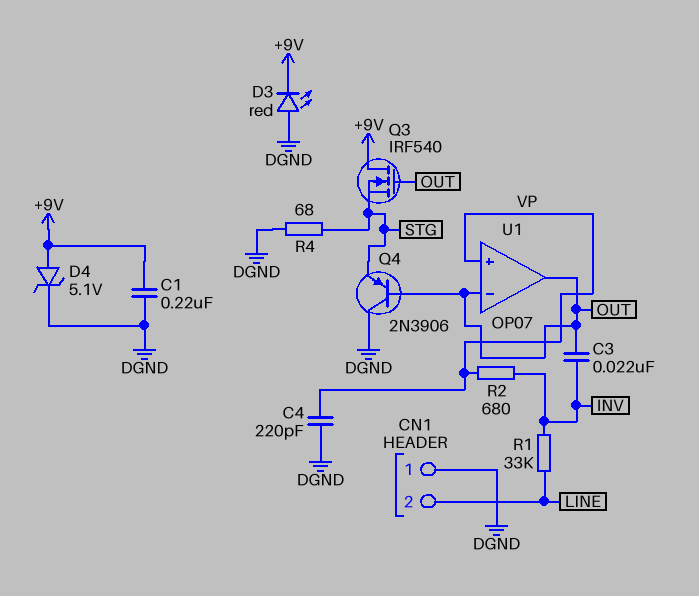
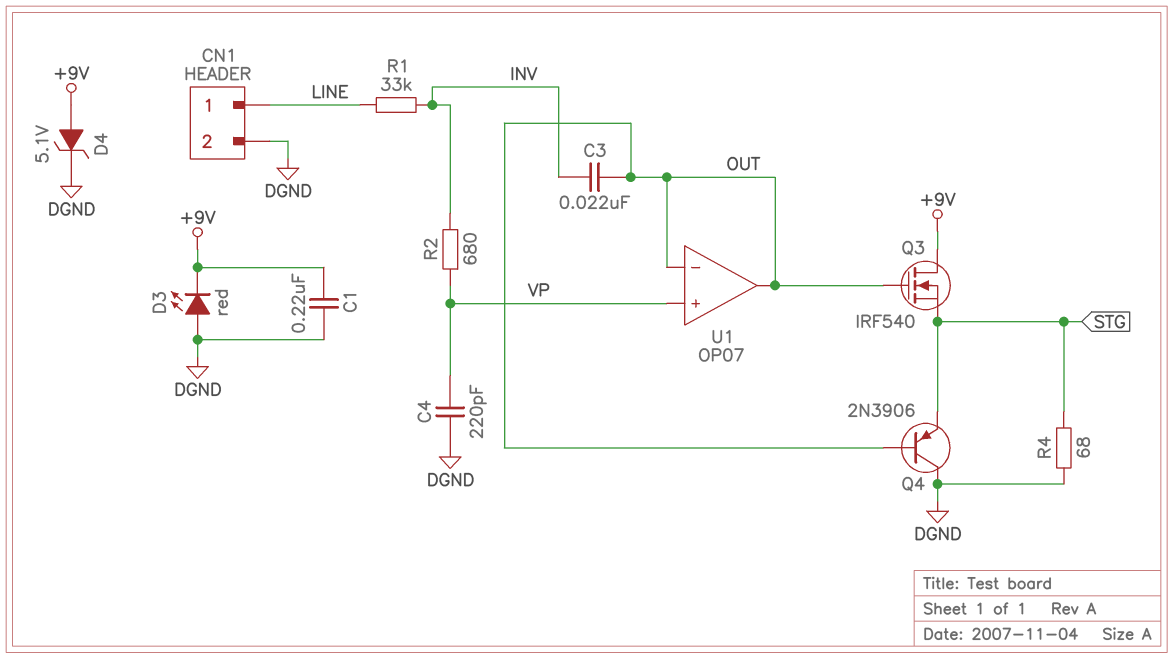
CN1 pin 1: DGND -> LINE
CN1 pin 2: LINE -> DGND

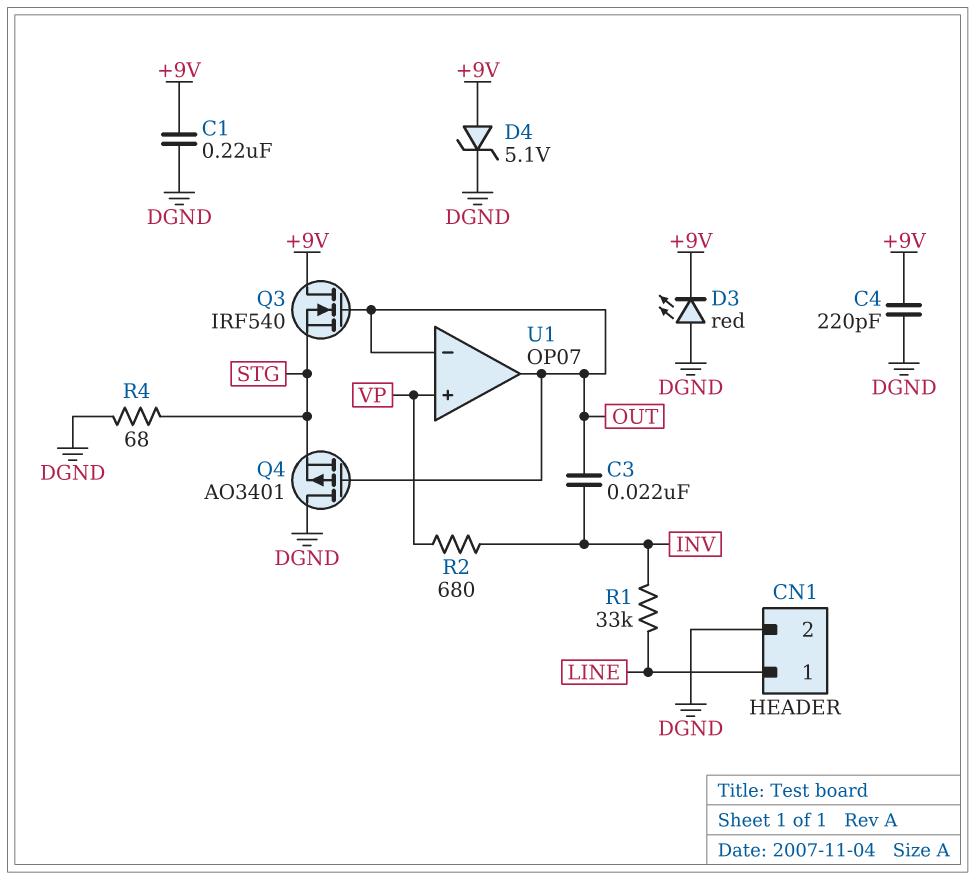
C4: 220pF (DGND, VP) -> 220pF (+9V, DGND)
Q4: PNP 2N3906 (B OUT, C DGND, E STG) -> PMOS AO3401 (G OUT, D DGND, S STG)

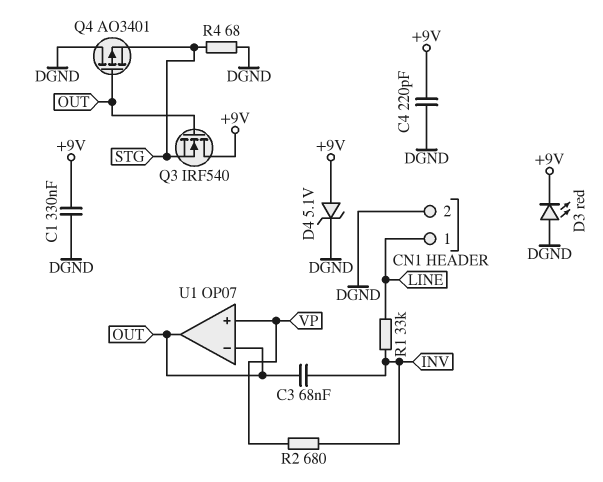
C1: 220nF (+9V, DGND) -> 330nF (+9V, DGND)
C3: 22nF (INV, OUT) -> 68nF (INV, OUT)

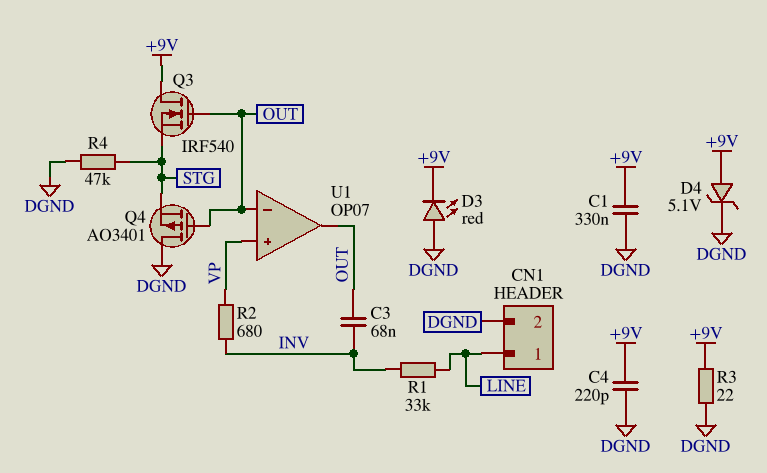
R3: none -> 22 (+9V, DGND)
R4: 68 (DGND, STG) -> 47k (DGND, STG)

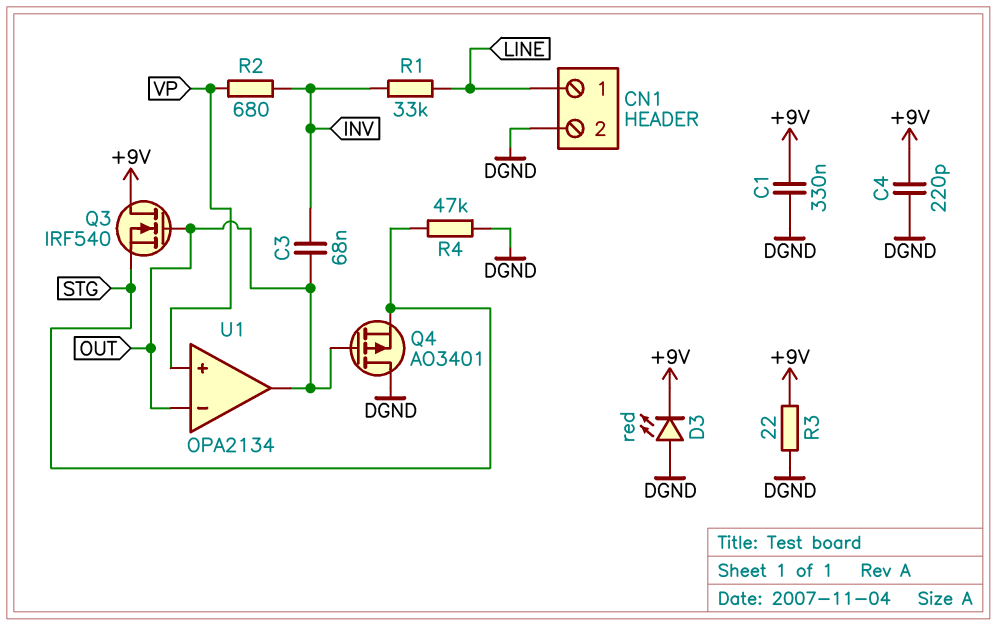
D4: zener 5.1V (A +9V, K DGND) -> none
U1: OP07 -> OPA2134

